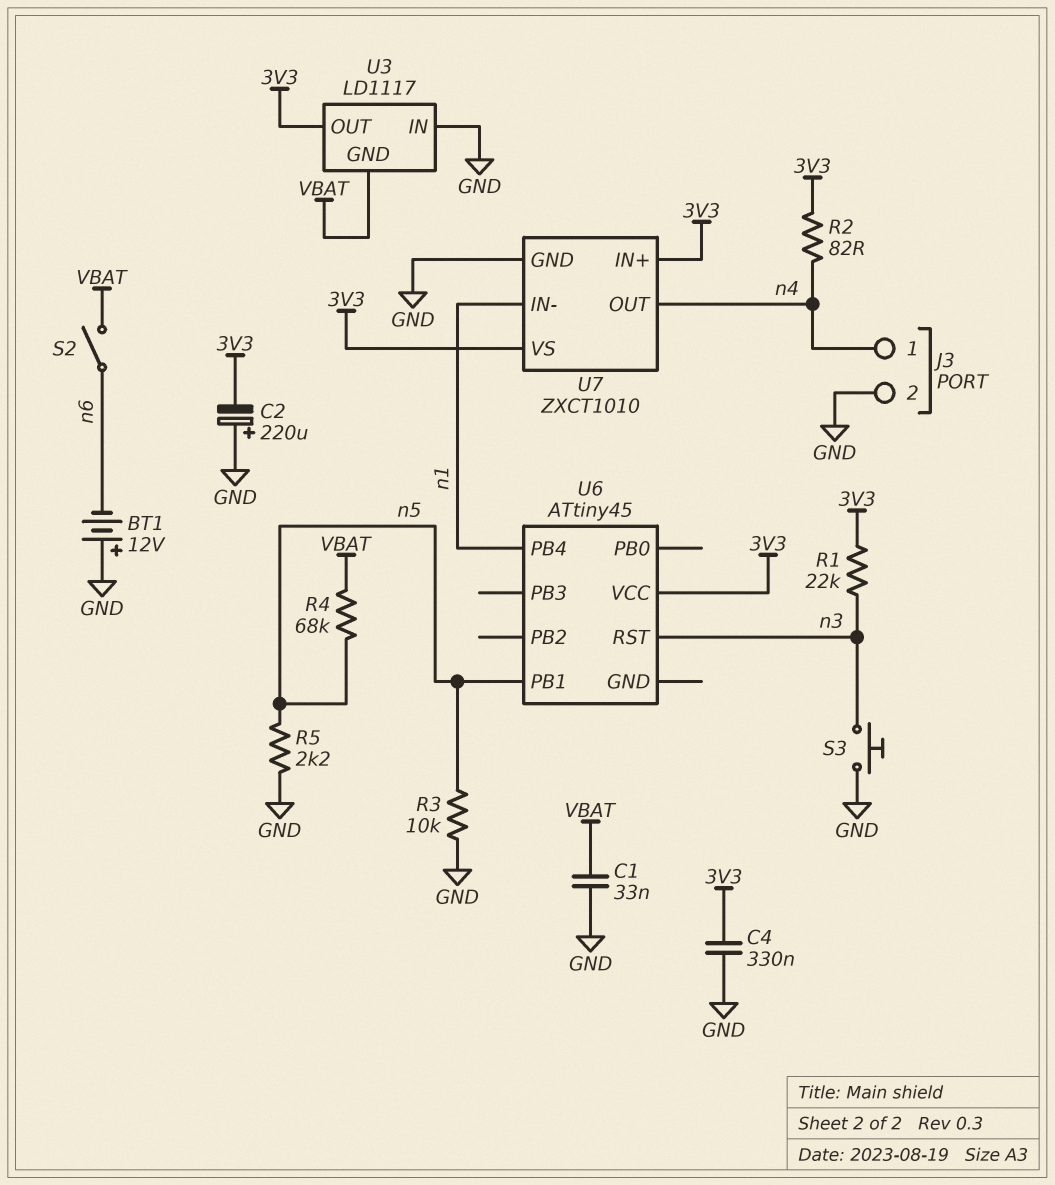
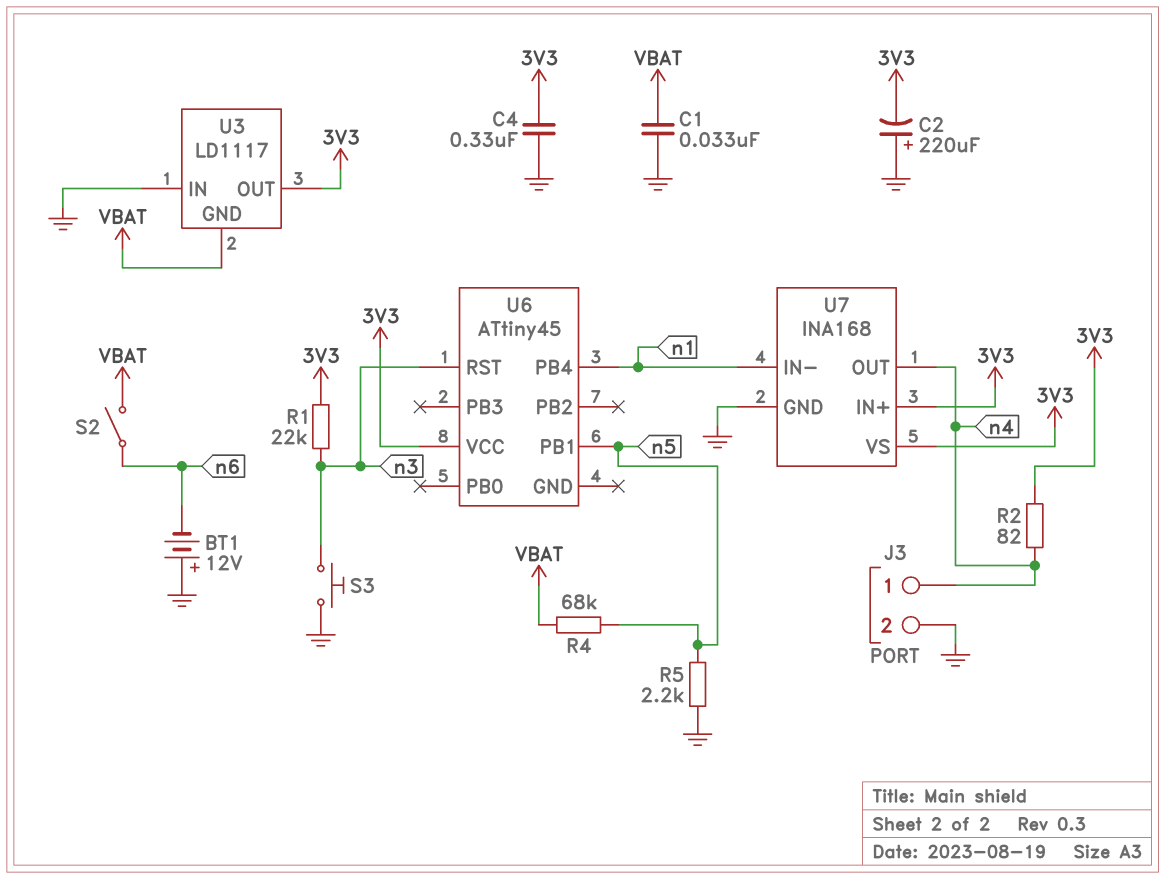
R3: 10k (GND, n5) -> none
U7: ZXCT1010 -> INA168

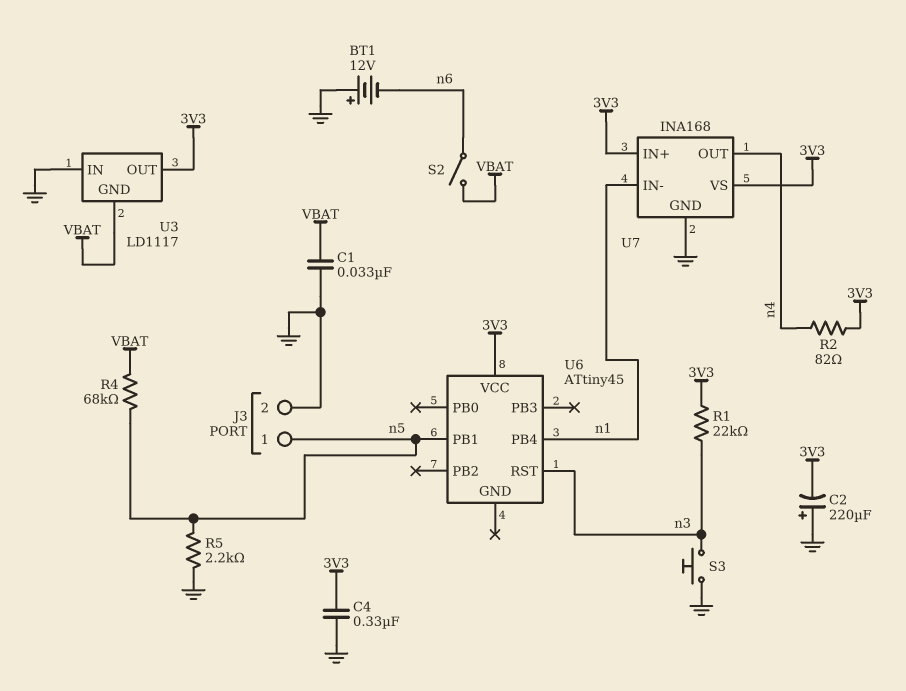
J3 pin 1: n4 -> n5

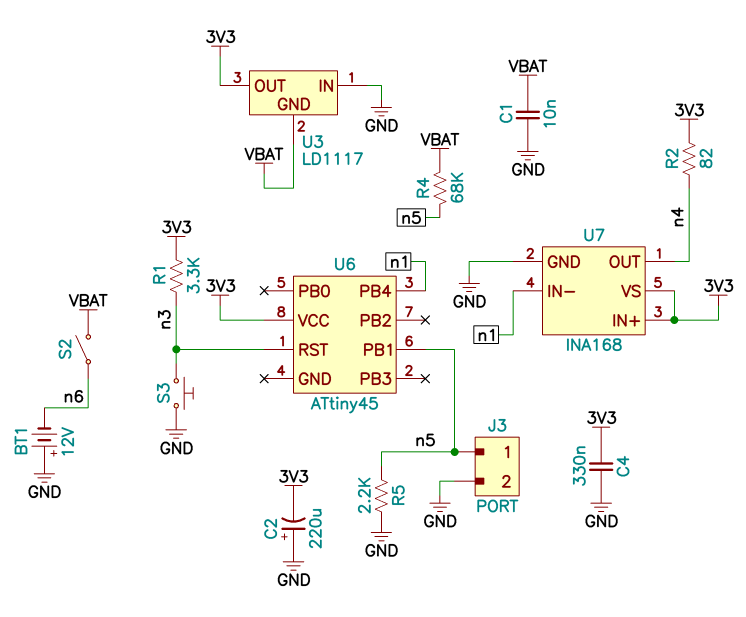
C1: 33nF (GND, VBAT) -> 10nF (GND, VBAT)
R1: 22k (3V3, n3) -> 3.3k (3V3, n3)

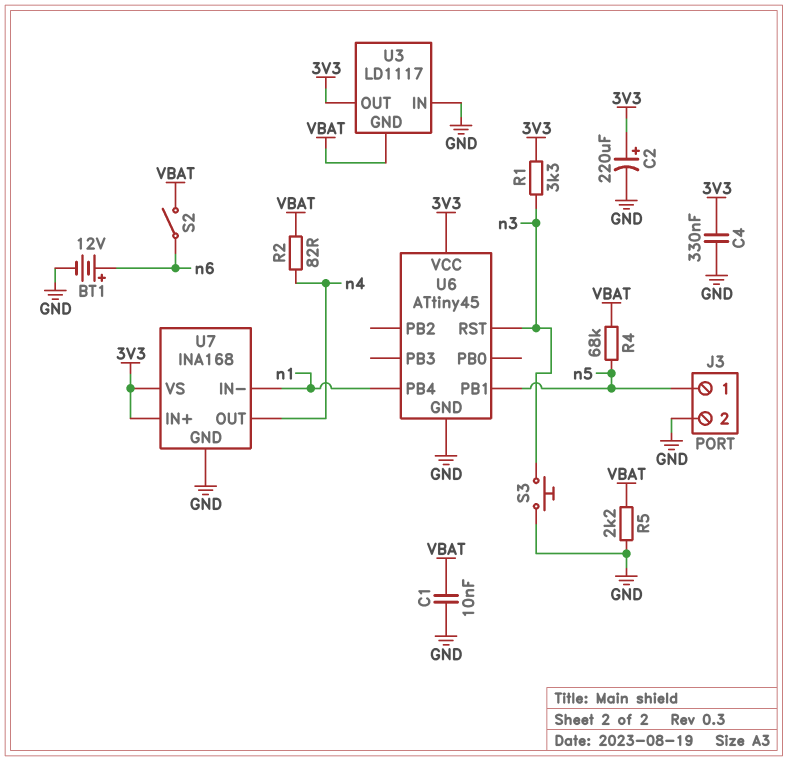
BT1: 12V (plus GND, minus n6) -> 12V (plus n6, minus GND)
C2: 220uF (plus GND, minus 3V3) -> 220uF (plus 3V3, minus GND)
R2: 82 (3V3, n4) -> 82 (VBAT, n4)
R5: 2.2k (GND, n5) -> 2.2k (GND, VBAT)
U6 pin GND: none -> GND

